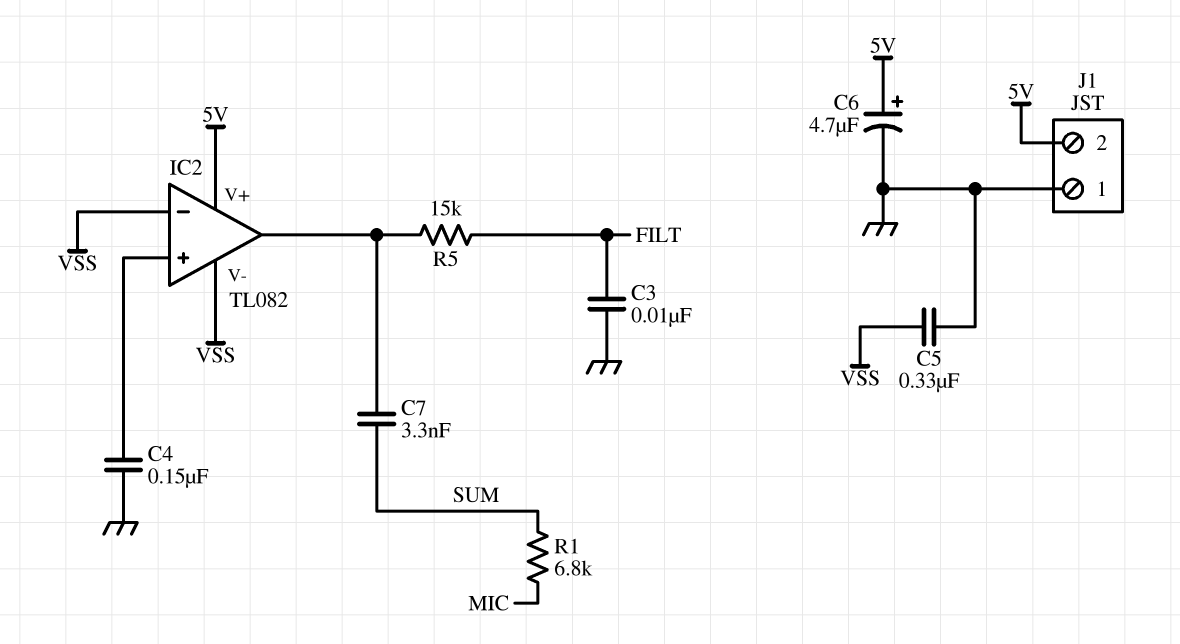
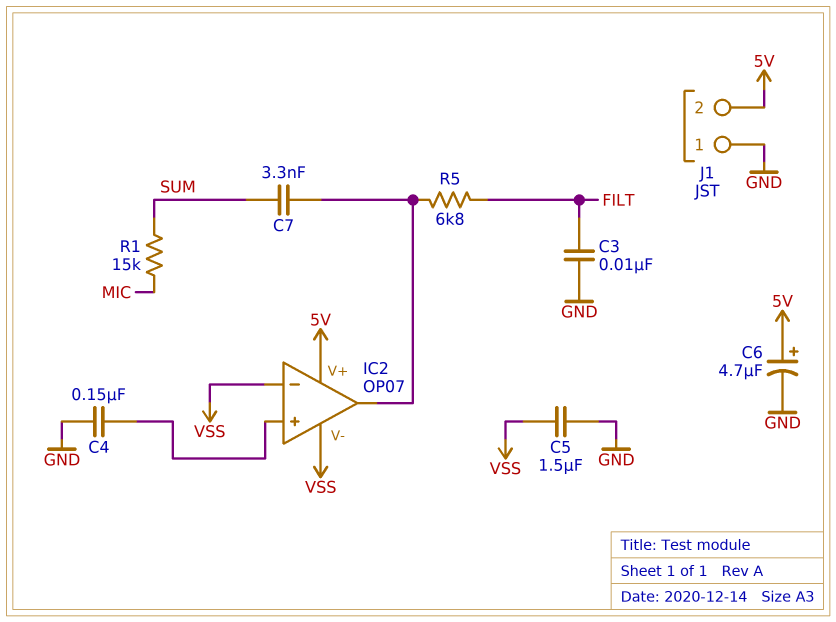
C5: 330nF (GND, VSS) -> 1.5uF (GND, VSS)
IC2: TL082 -> OP07
R1: 6.8k (MIC, SUM) -> 15k (MIC, SUM)
R5: 15k (FILT, IC2/out) -> 6.8k (FILT, IC2/out)

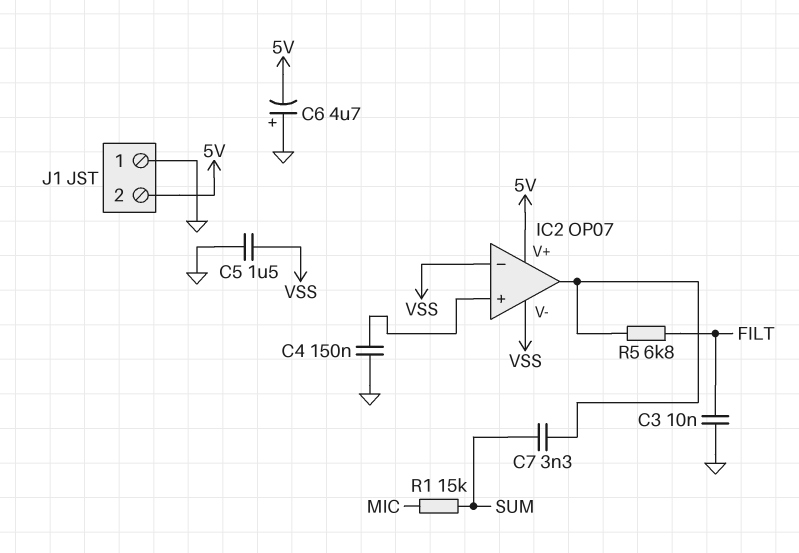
C6: 4.7uF (plus 5V, minus GND) -> 4.7uF (plus GND, minus 5V)

